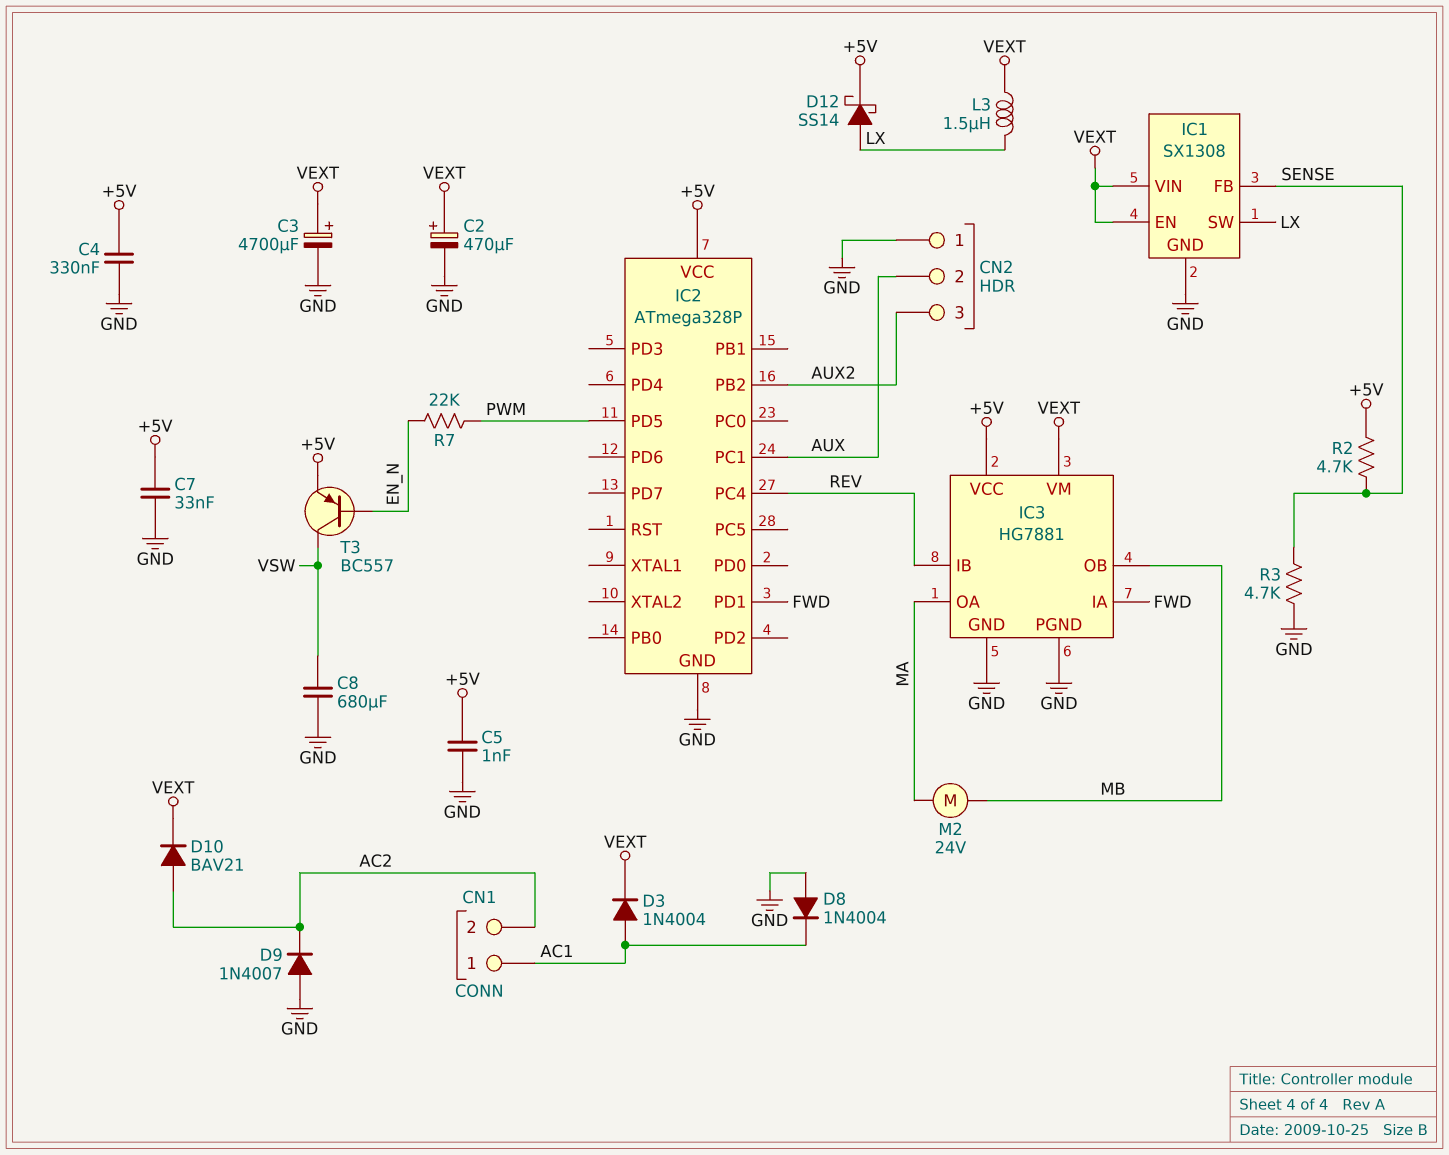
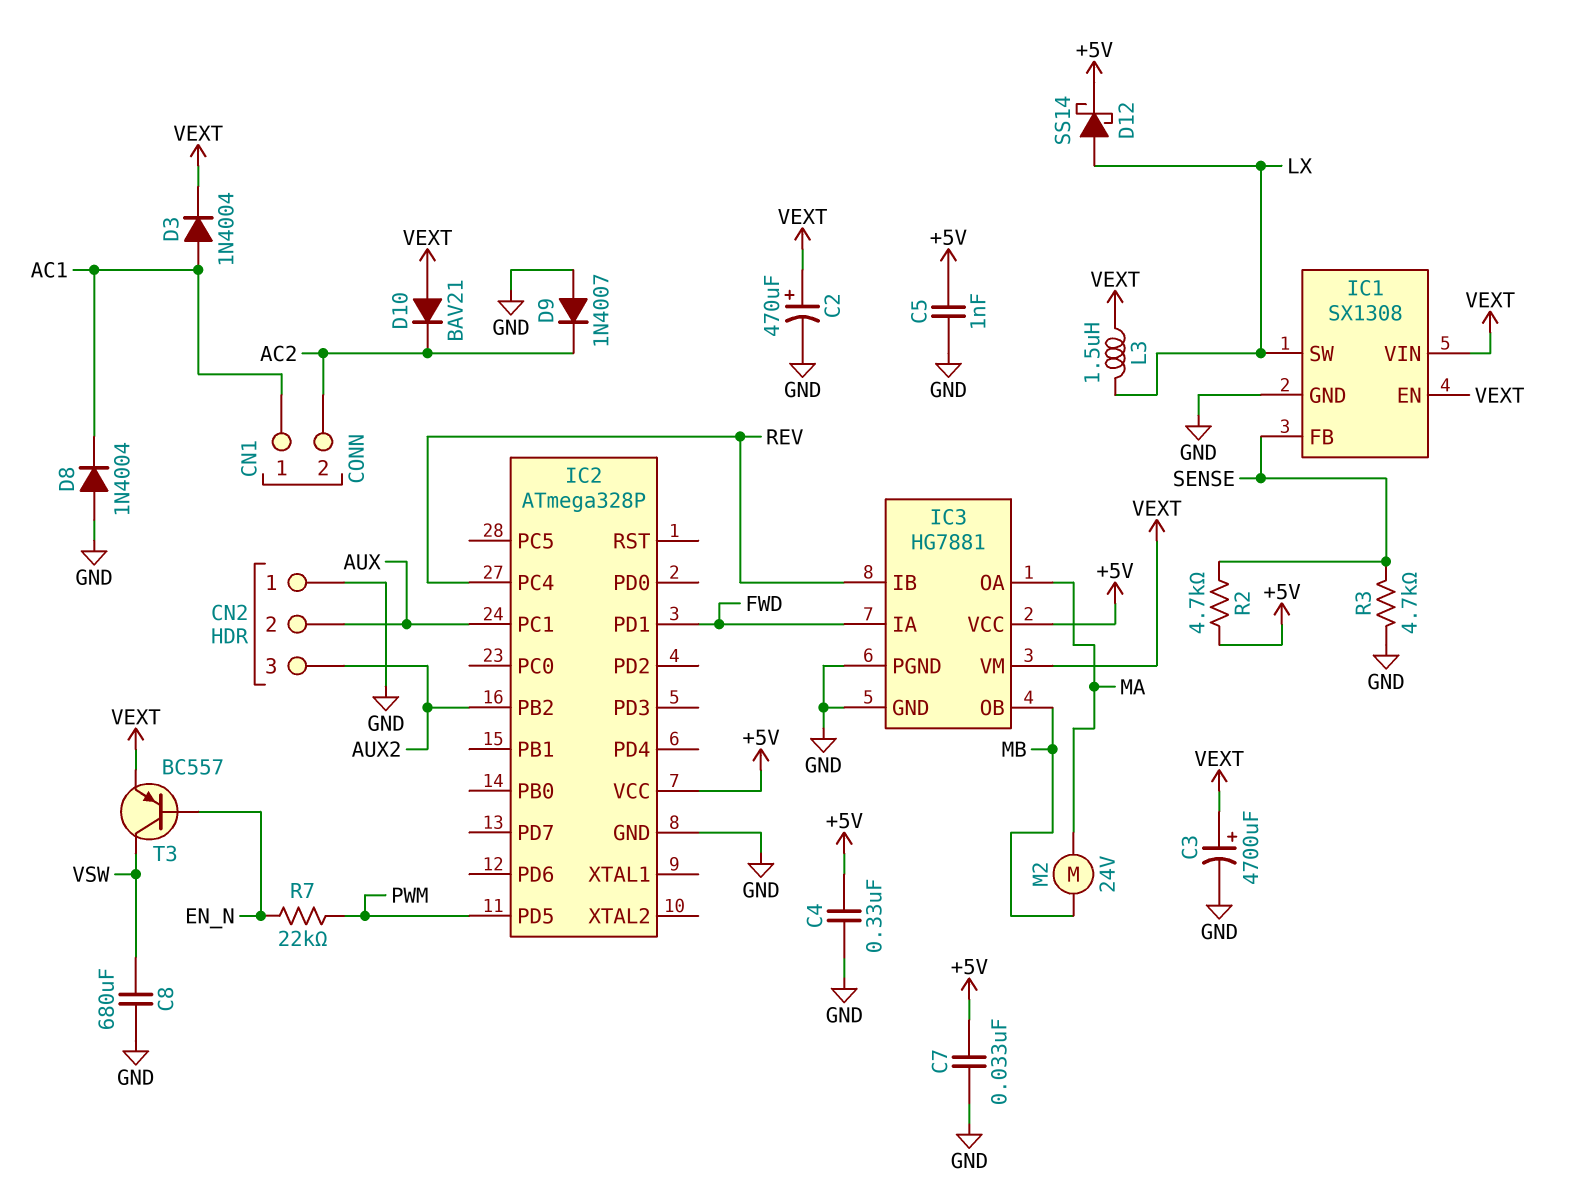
D10: diode BAV21 (A AC2, K VEXT) -> diode BAV21 (A VEXT, K AC2)
T3: PNP BC557 (B EN_N, C VSW, E +5V) -> PNP BC557 (B EN_N, C VSW, E VEXT)

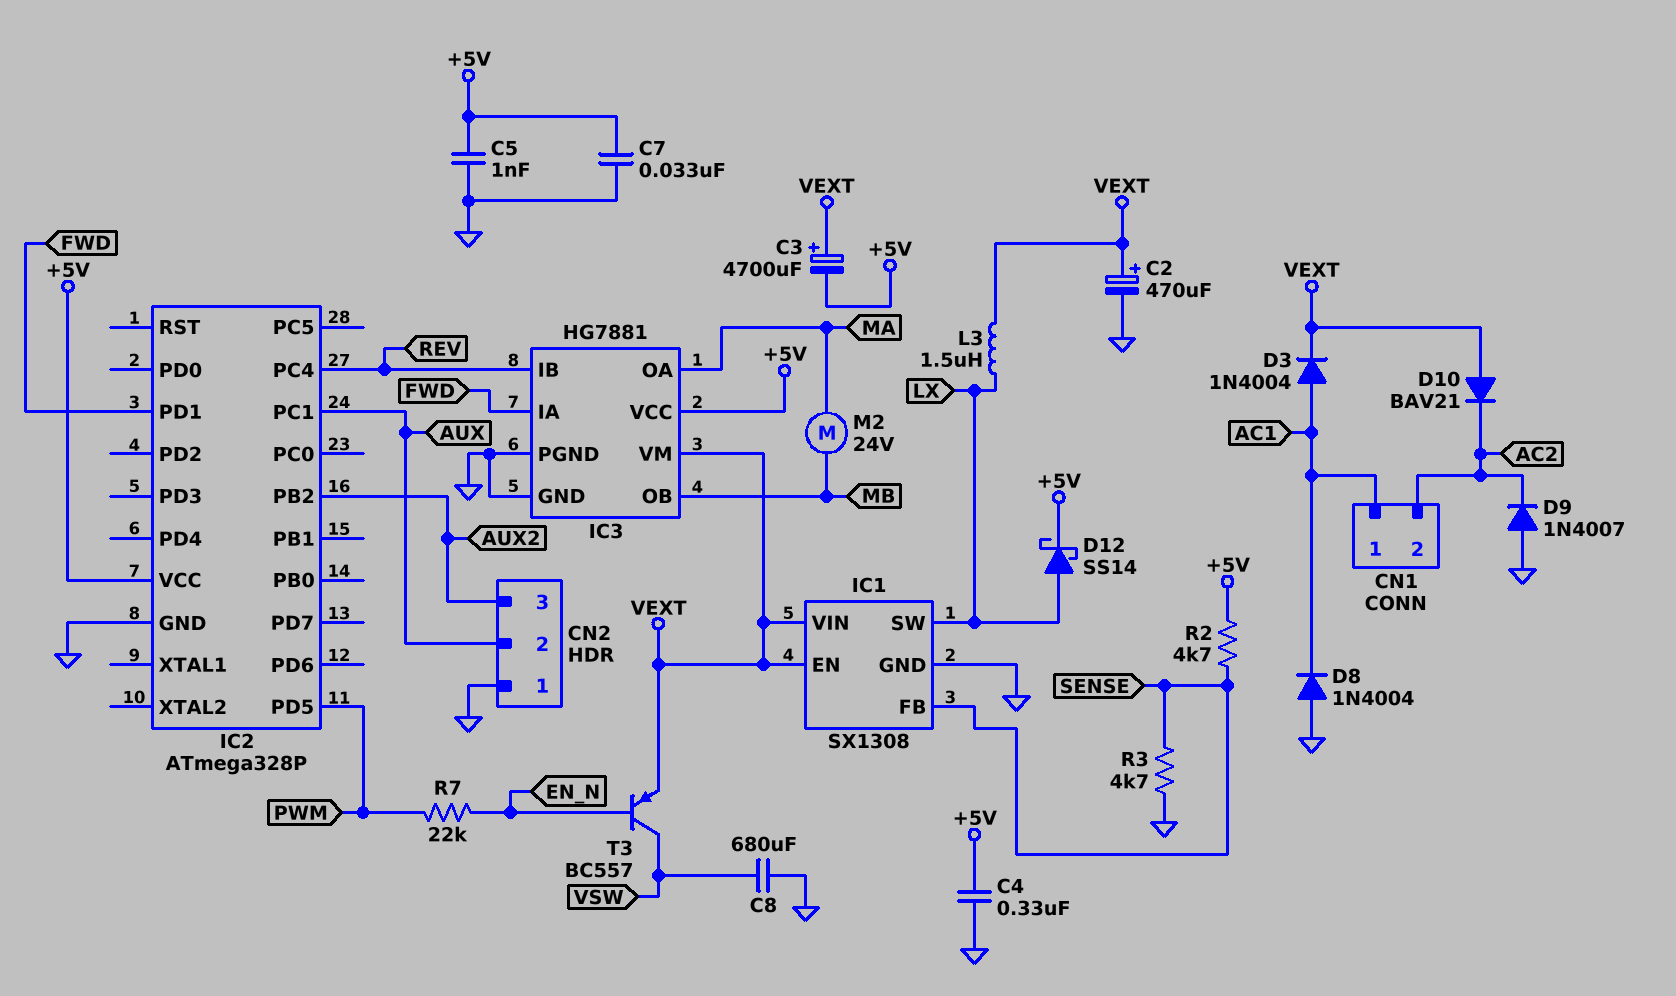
C3: 4700uF (plus VEXT, minus GND) -> 4700uF (plus VEXT, minus +5V)

